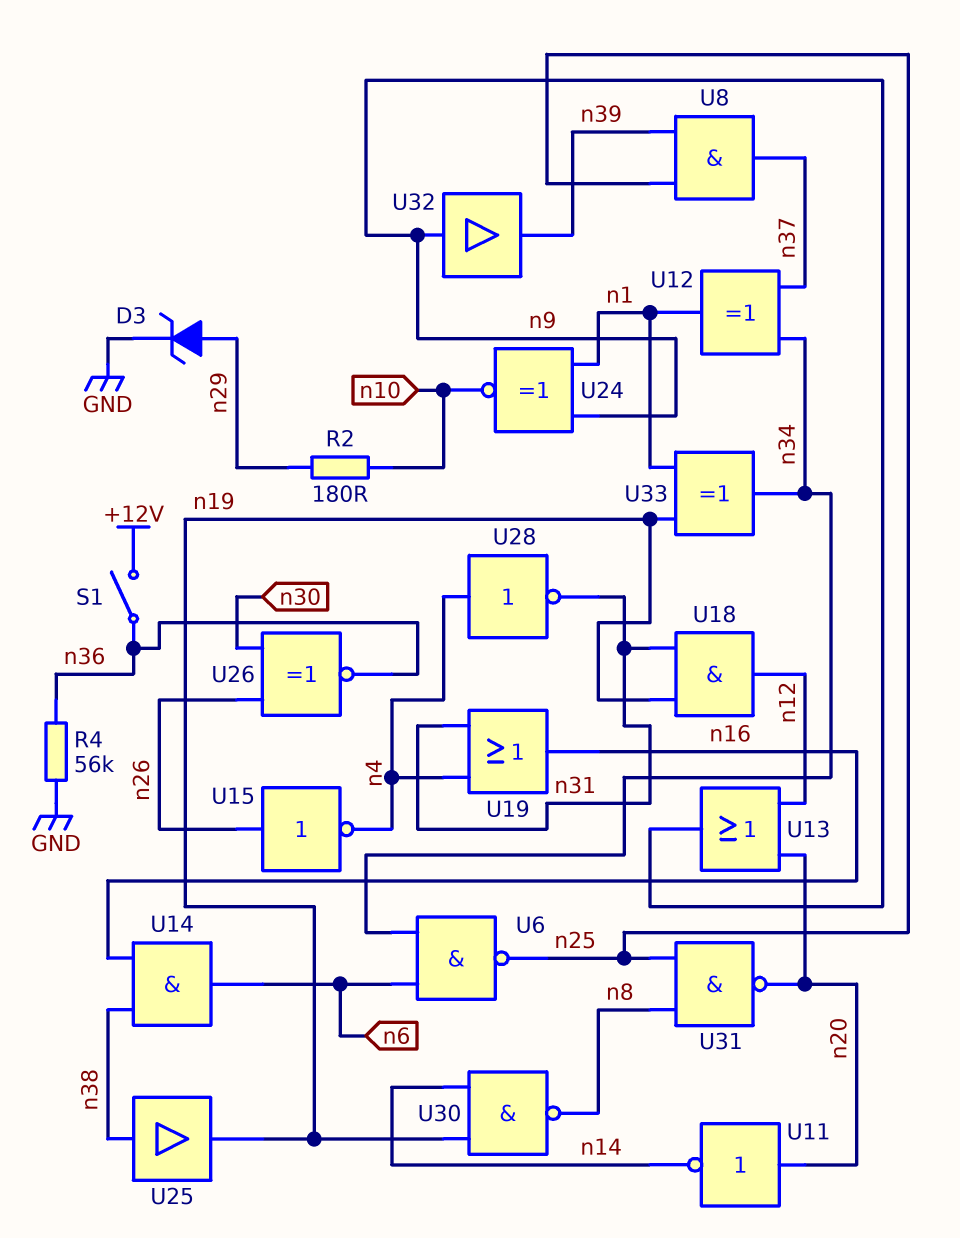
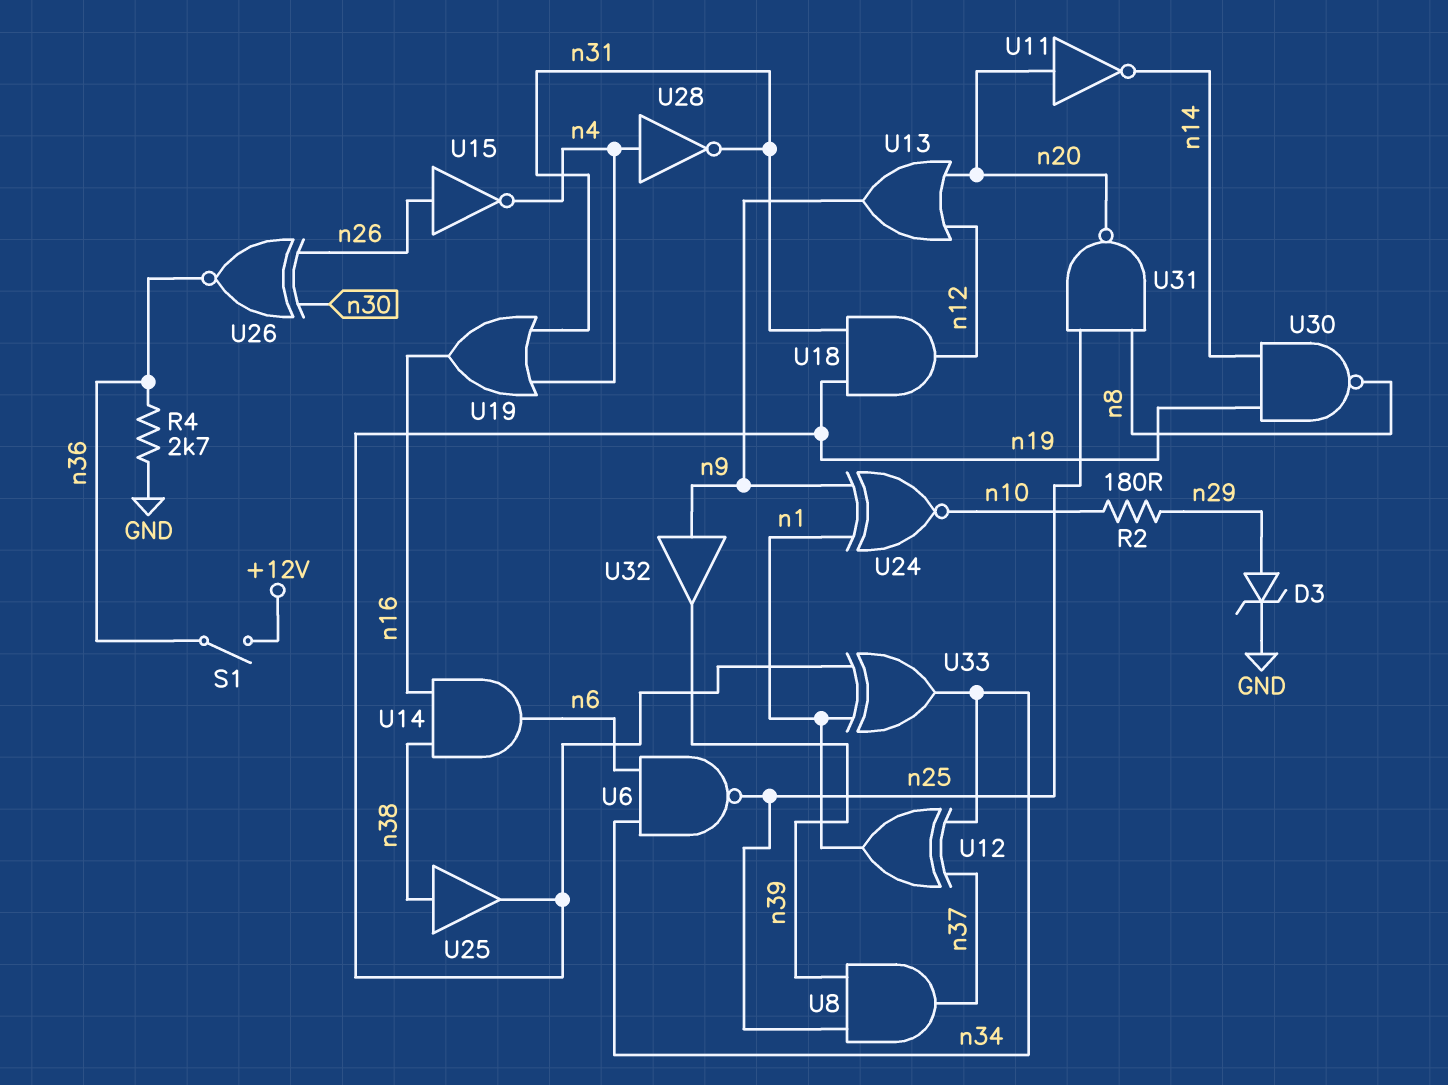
R4: 56k (GND, n36) -> 2.7k (GND, n36)

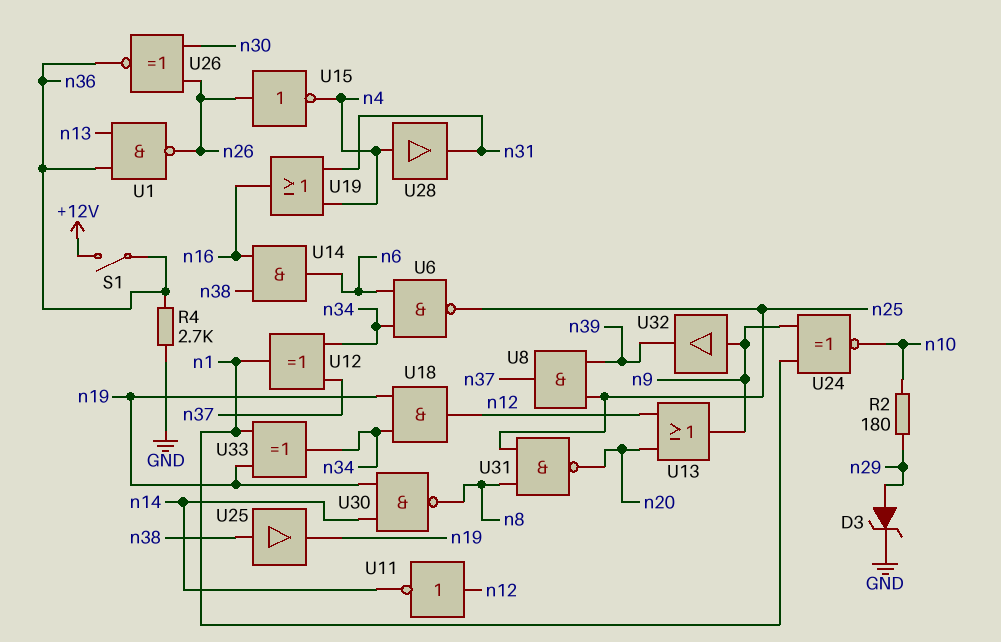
U1: none -> NAND (in n13, in n36, out n26)
U11: NOT (in n20, out n14) -> NOT (in n12, out n14)
U18: AND (in n19, in n31, out n12) -> AND (in n19, in n34, out n12)
U28: NOT (in n4, out n31) -> buffer (in n4, out n31)

